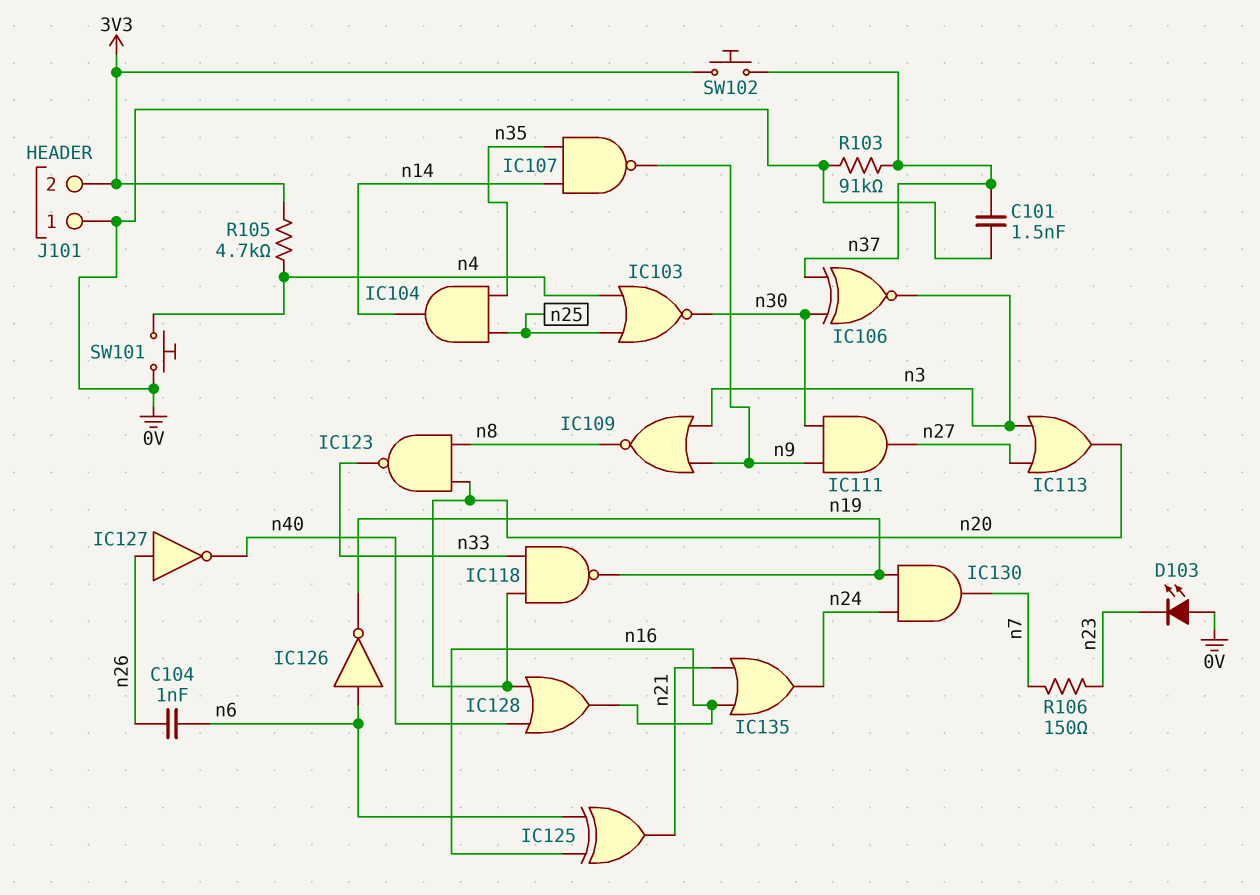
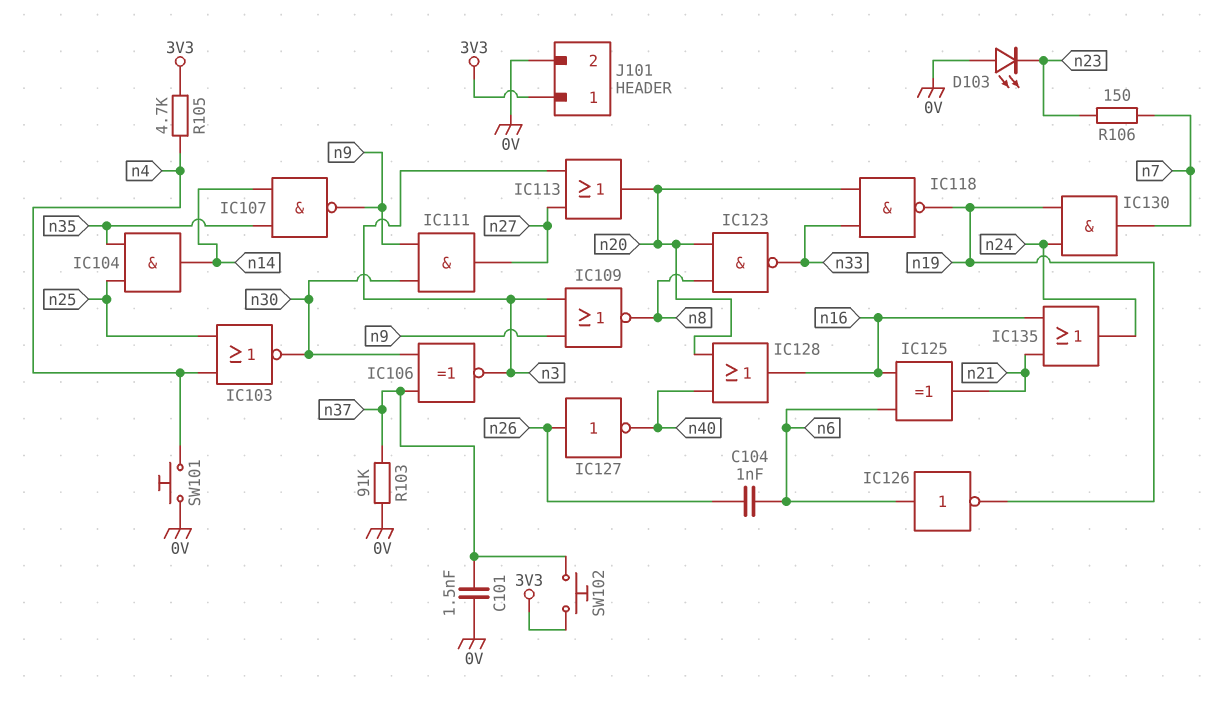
J101 pin 1: 0V -> 3V3
J101 pin 2: 3V3 -> 0V

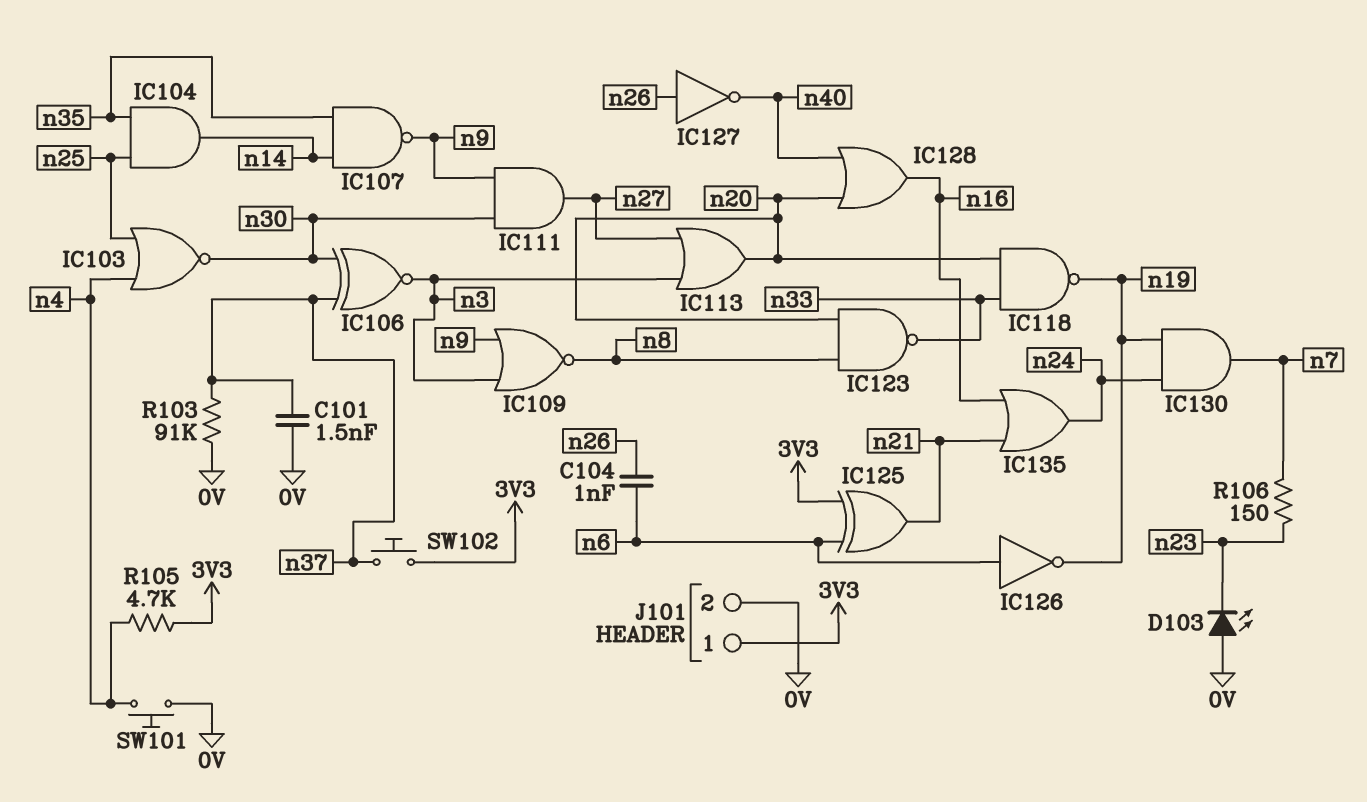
IC125: XOR (in n6, in n16, out n21) -> XOR (in 3V3, in n6, out n21)

